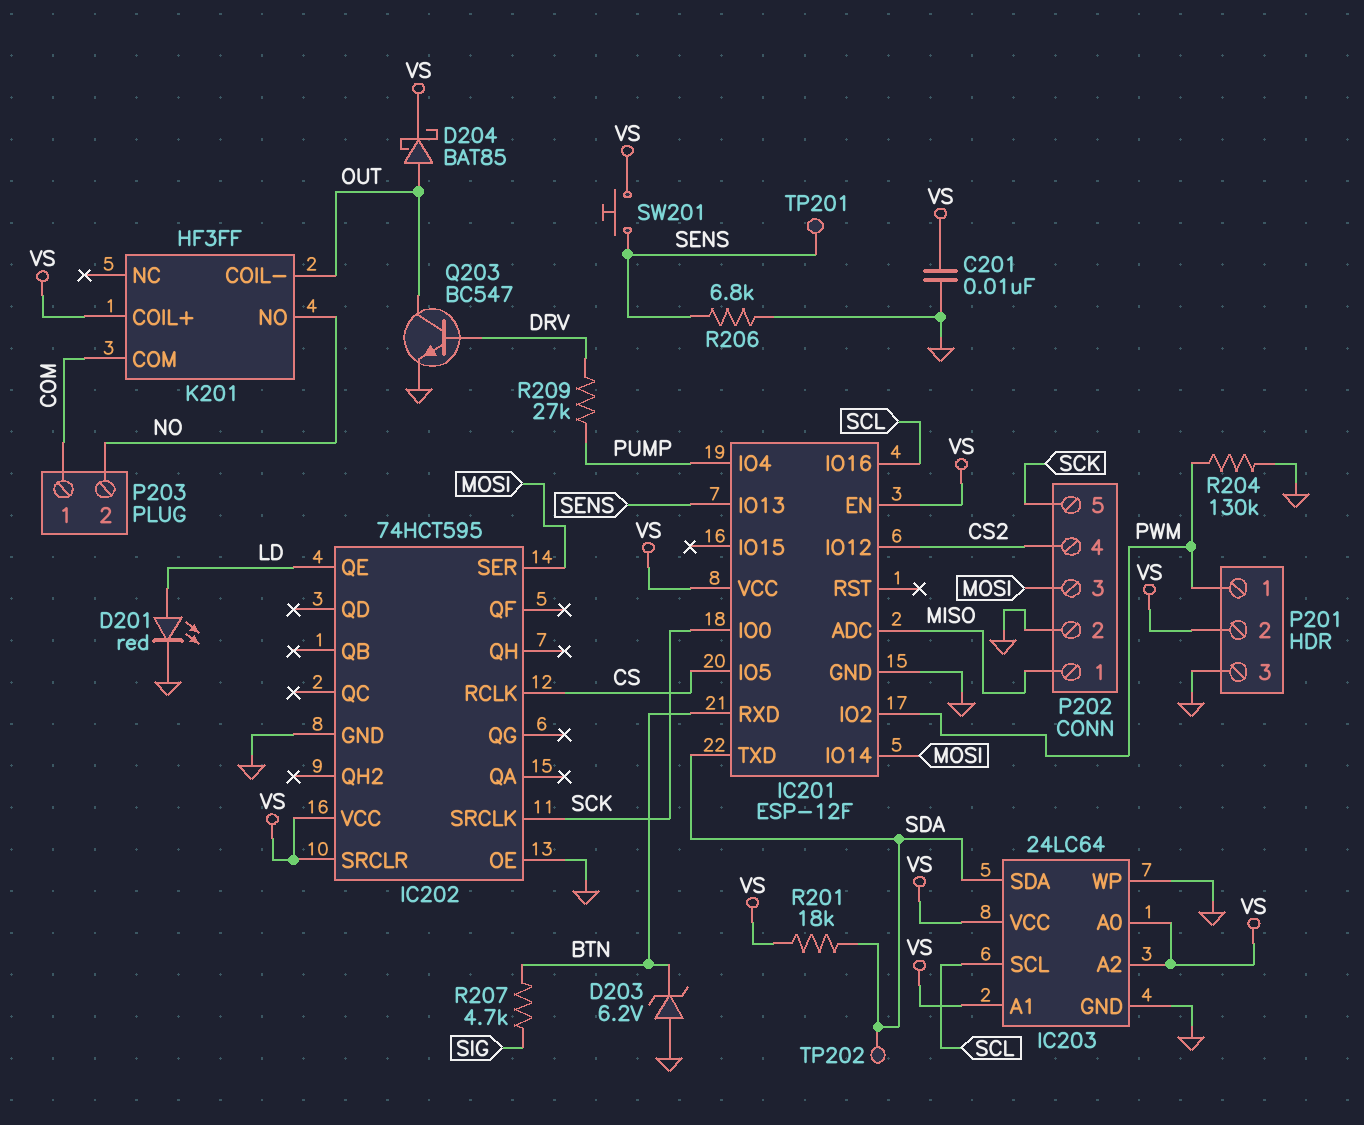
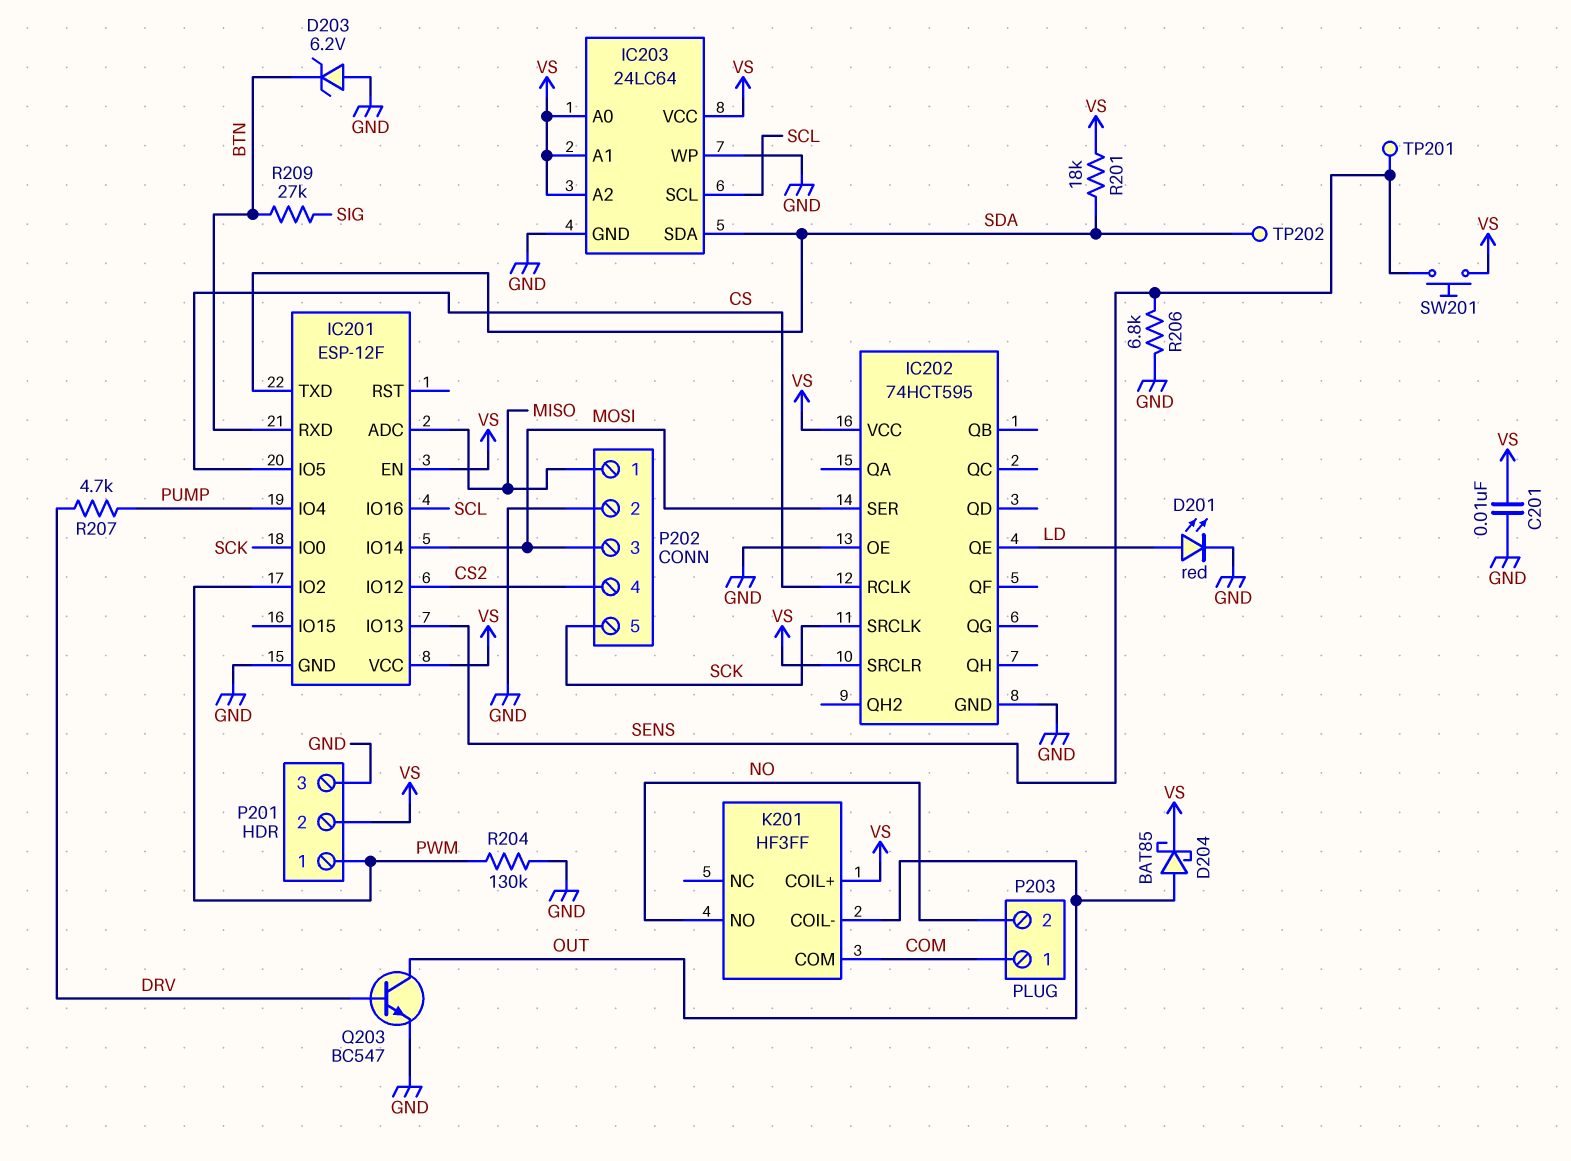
R207: 4.7k (BTN, SIG) -> 4.7k (DRV, PUMP)
R209: 27k (DRV, PUMP) -> 27k (BTN, SIG)

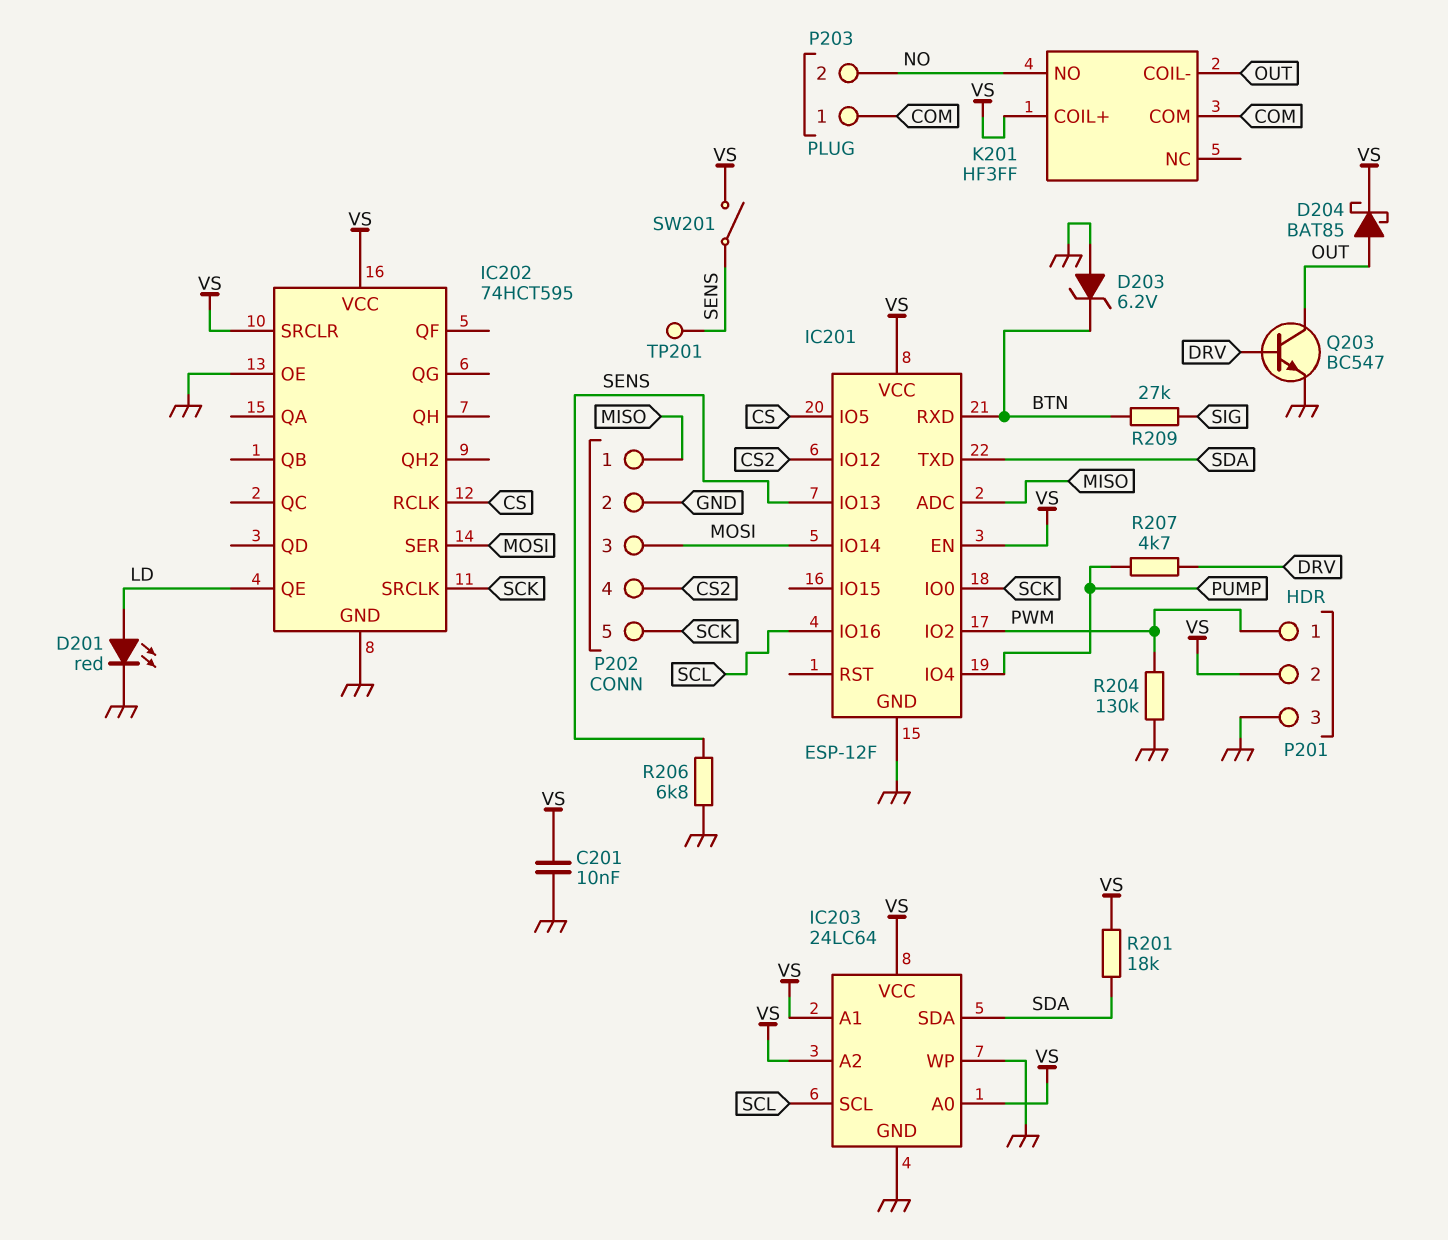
SW201: button (SENS, VS) -> switch (SENS, VS)
TP202: test point (SDA) -> none

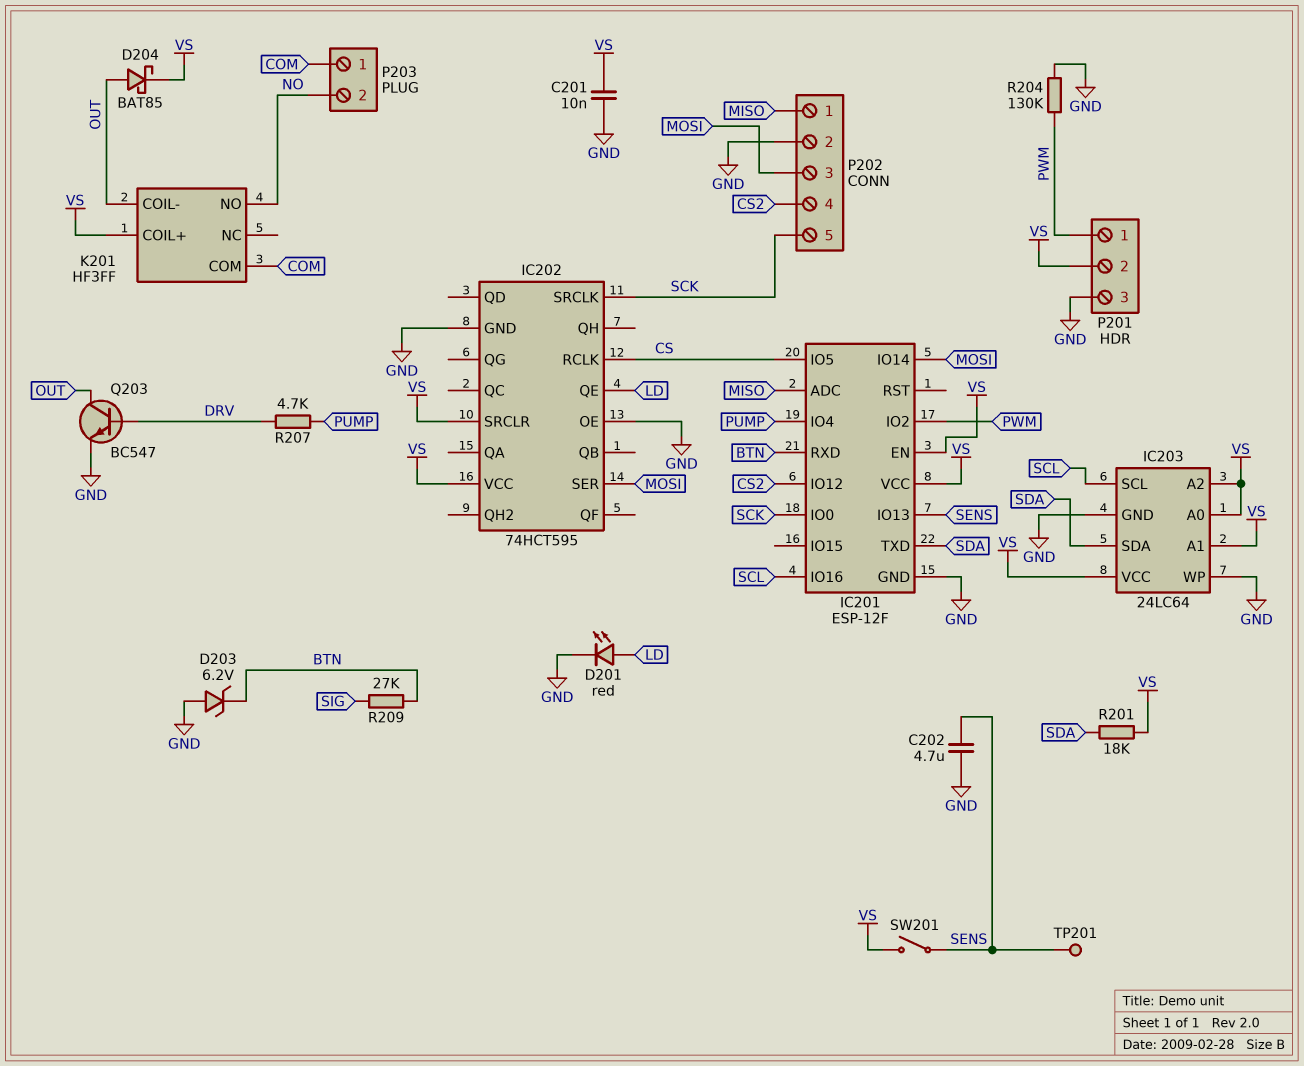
C202: none -> 4.7uF (GND, SENS)
R206: 6.8k (GND, SENS) -> none

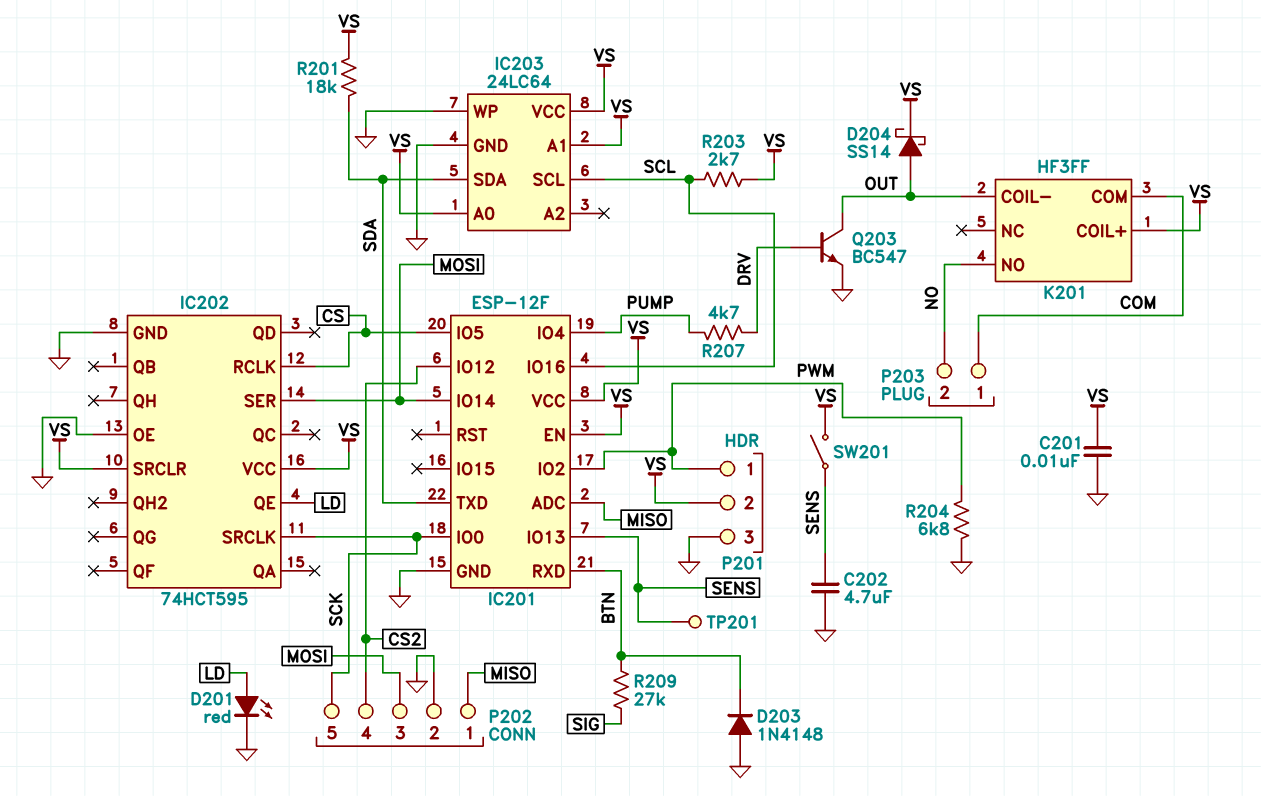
D203: zener 6.2V (A GND, K BTN) -> diode 1N4148 (A GND, K BTN)
D204: schottky BAT85 (A OUT, K VS) -> schottky SS14 (A OUT, K VS)
IC203 pin A2: VS -> none
R203: none -> 2.7k (SCL, VS)
R204: 130k (GND, PWM) -> 6.8k (GND, PWM)

